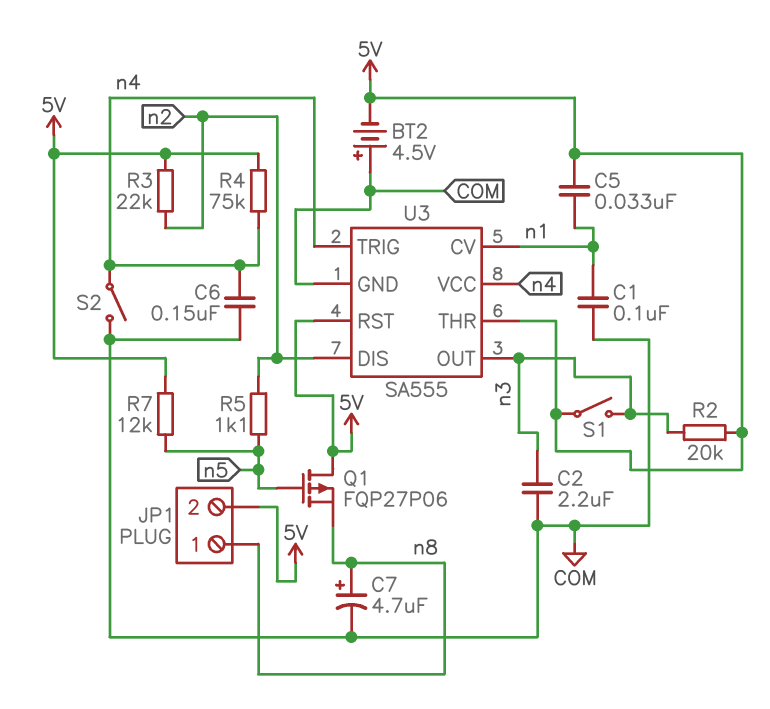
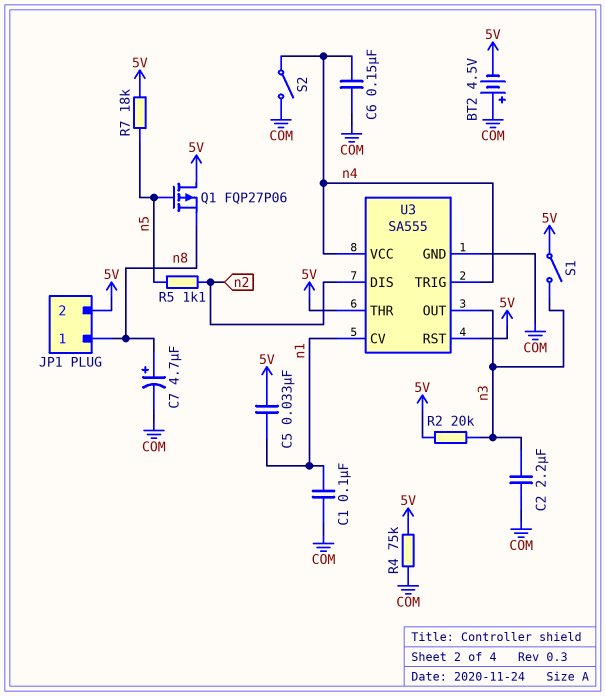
R3: 22k (5V, n2) -> none
R4: 75k (5V, n4) -> 75k (5V, COM)
R7: 12k (5V, n5) -> 18k (5V, n5)

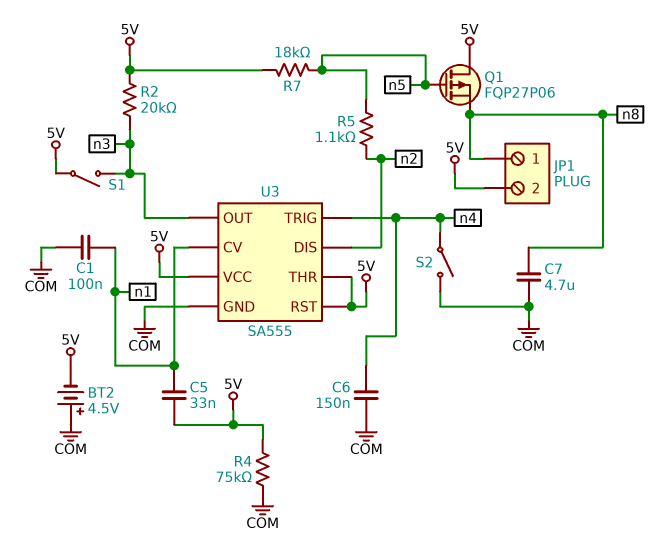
C2: 2.2uF (COM, n3) -> none
C7: 4.7uF (plus n8, minus COM) -> 4.7uF (COM, n8)
U3 pin VCC: n4 -> 5V

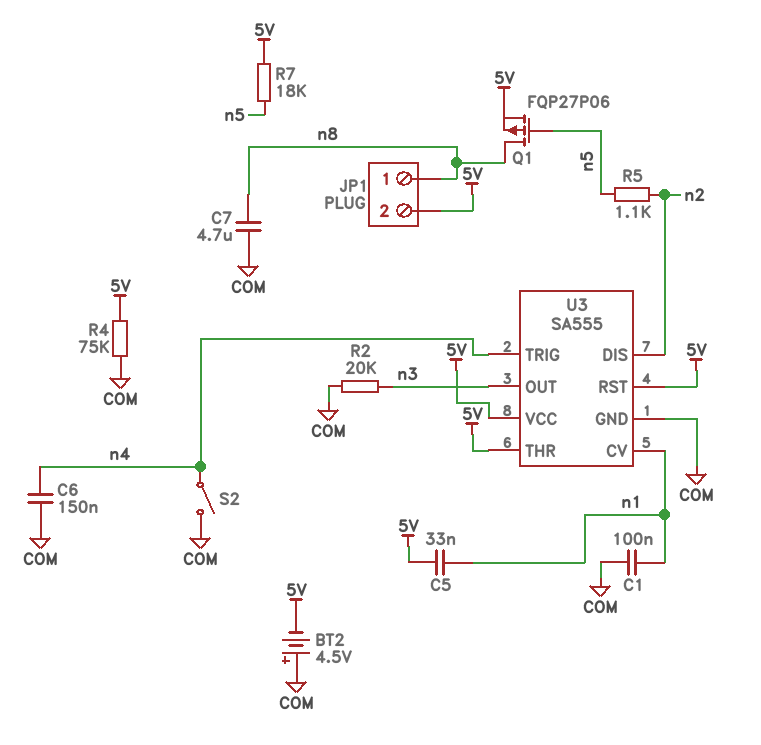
Q1: PMOS FQP27P06 (G n5, D 5V, S n8) -> PMOS FQP27P06 (G n5, D n8, S 5V)
R2: 20k (5V, n3) -> 20k (COM, n3)
S1: switch (5V, n3) -> none

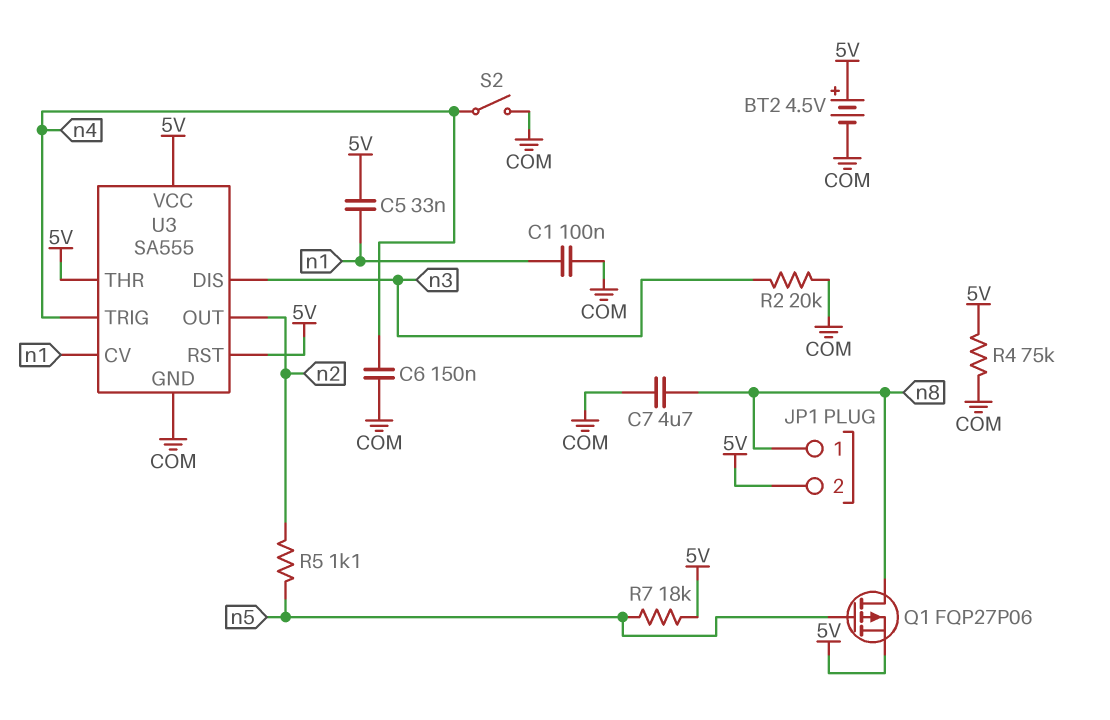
BT2: 4.5V (plus COM, minus 5V) -> 4.5V (plus 5V, minus COM)
U3 pin DIS: n2 -> n3
U3 pin OUT: n3 -> n2

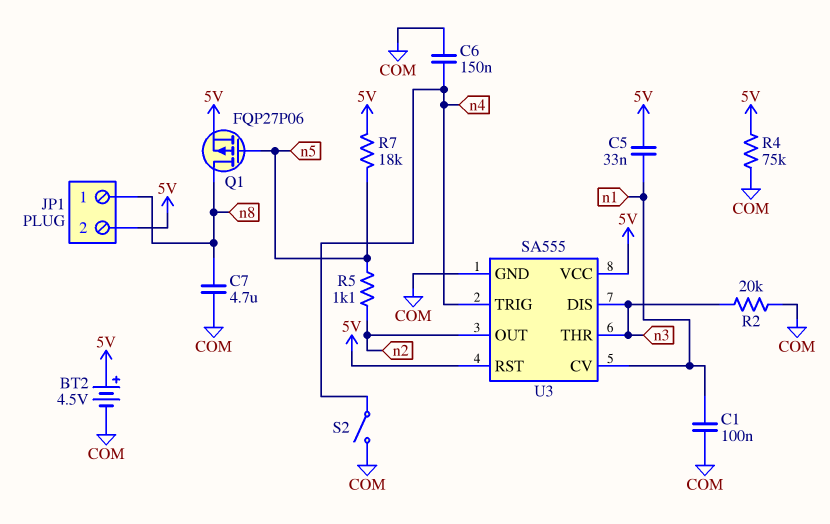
U3 pin THR: 5V -> n3

